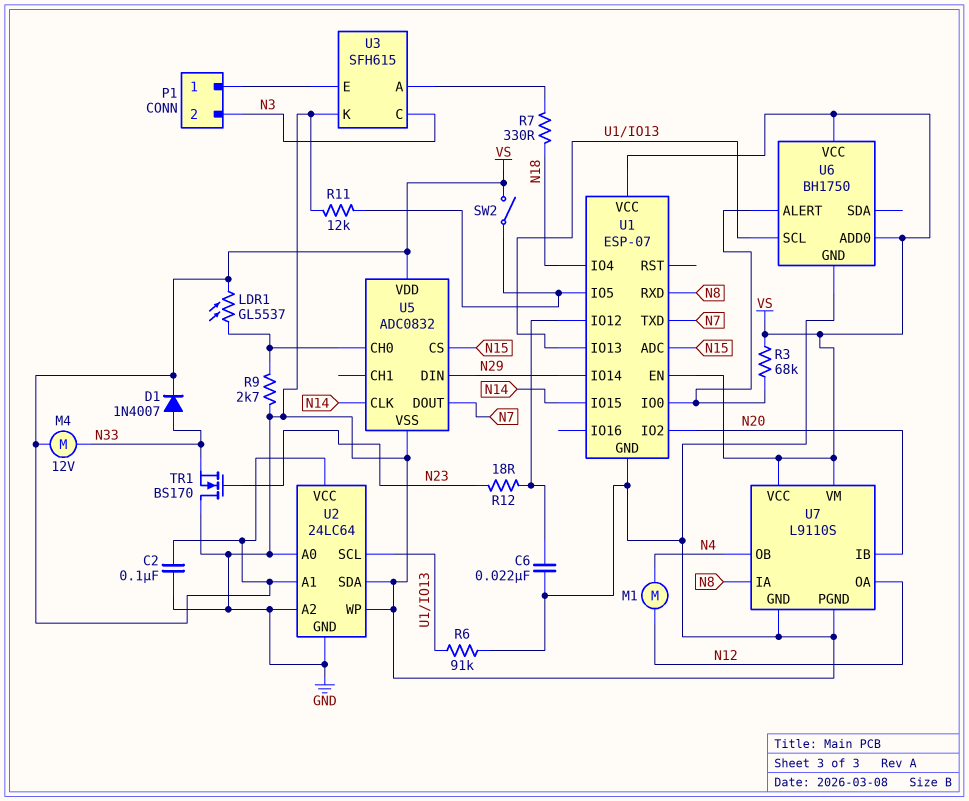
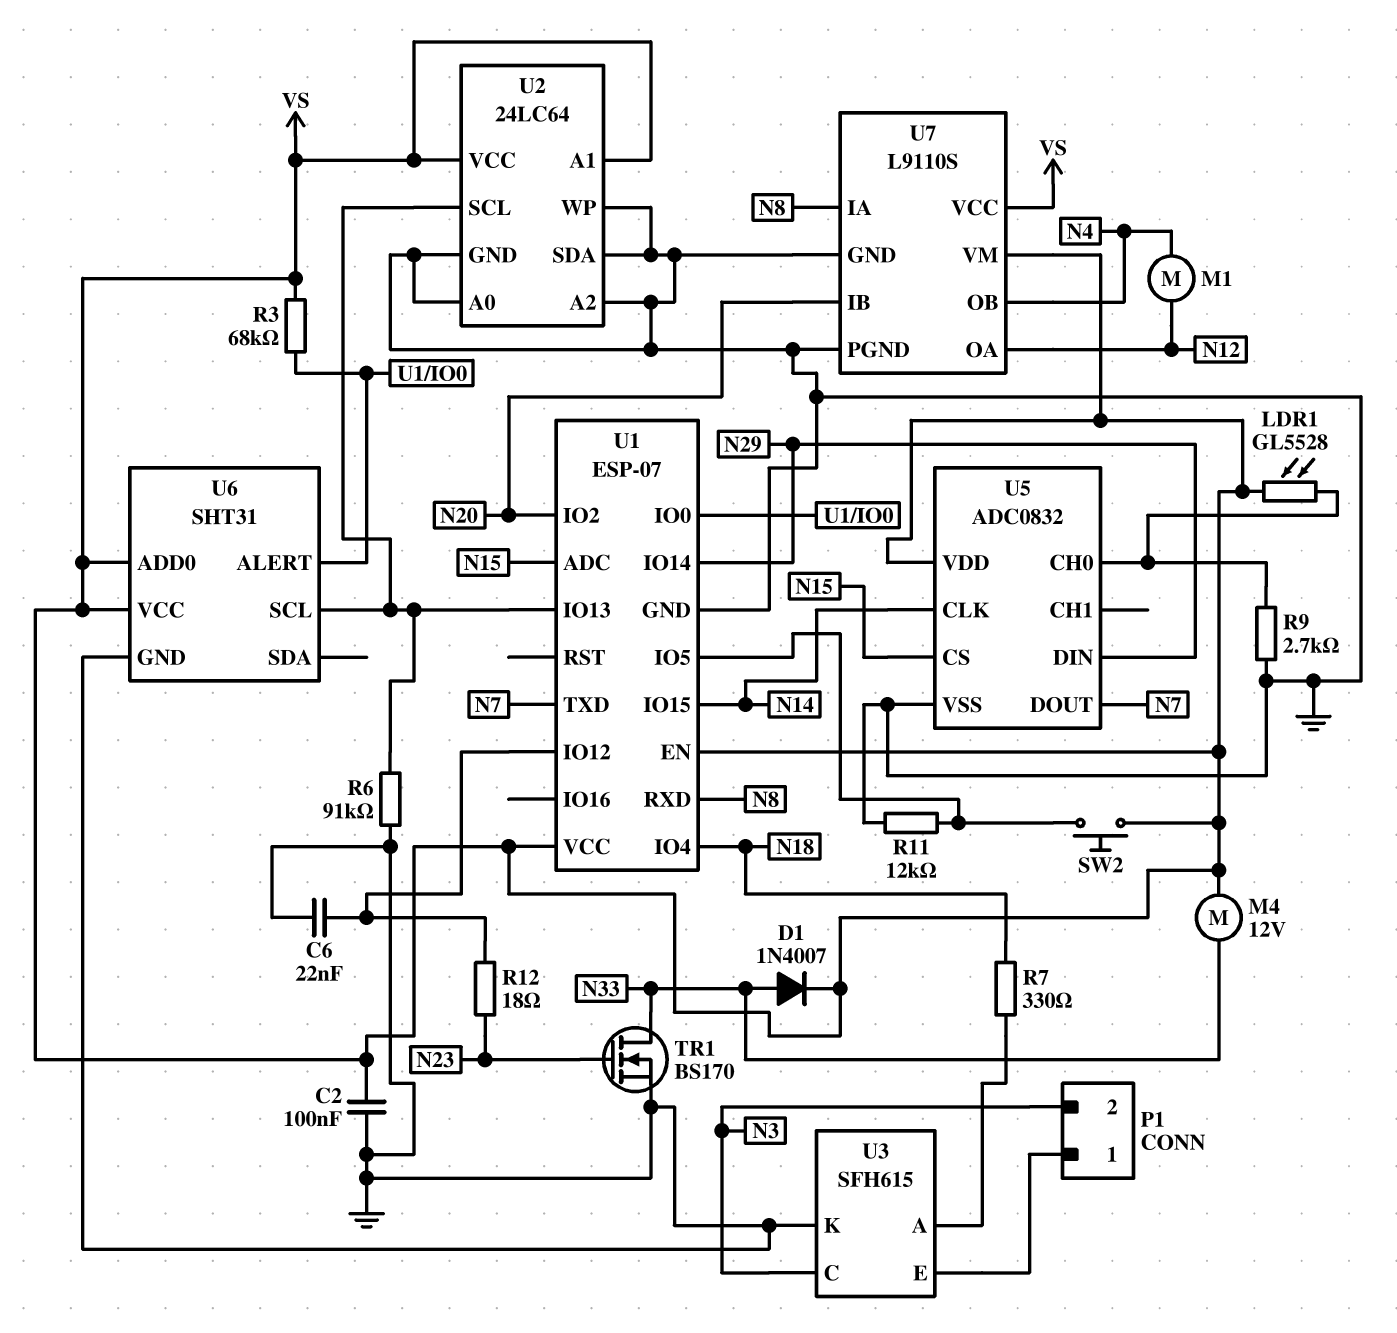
LDR1: GL5537 (U5/CH0, VS) -> GL5528 (U5/CH0, VS)
SW2: switch (U1/IO5, VS) -> button (U1/IO5, VS)
TR1: NMOS BS170 (G N23, D GND, S N33) -> NMOS BS170 (G N23, D N33, S GND)
U6: BH1750 -> SHT31

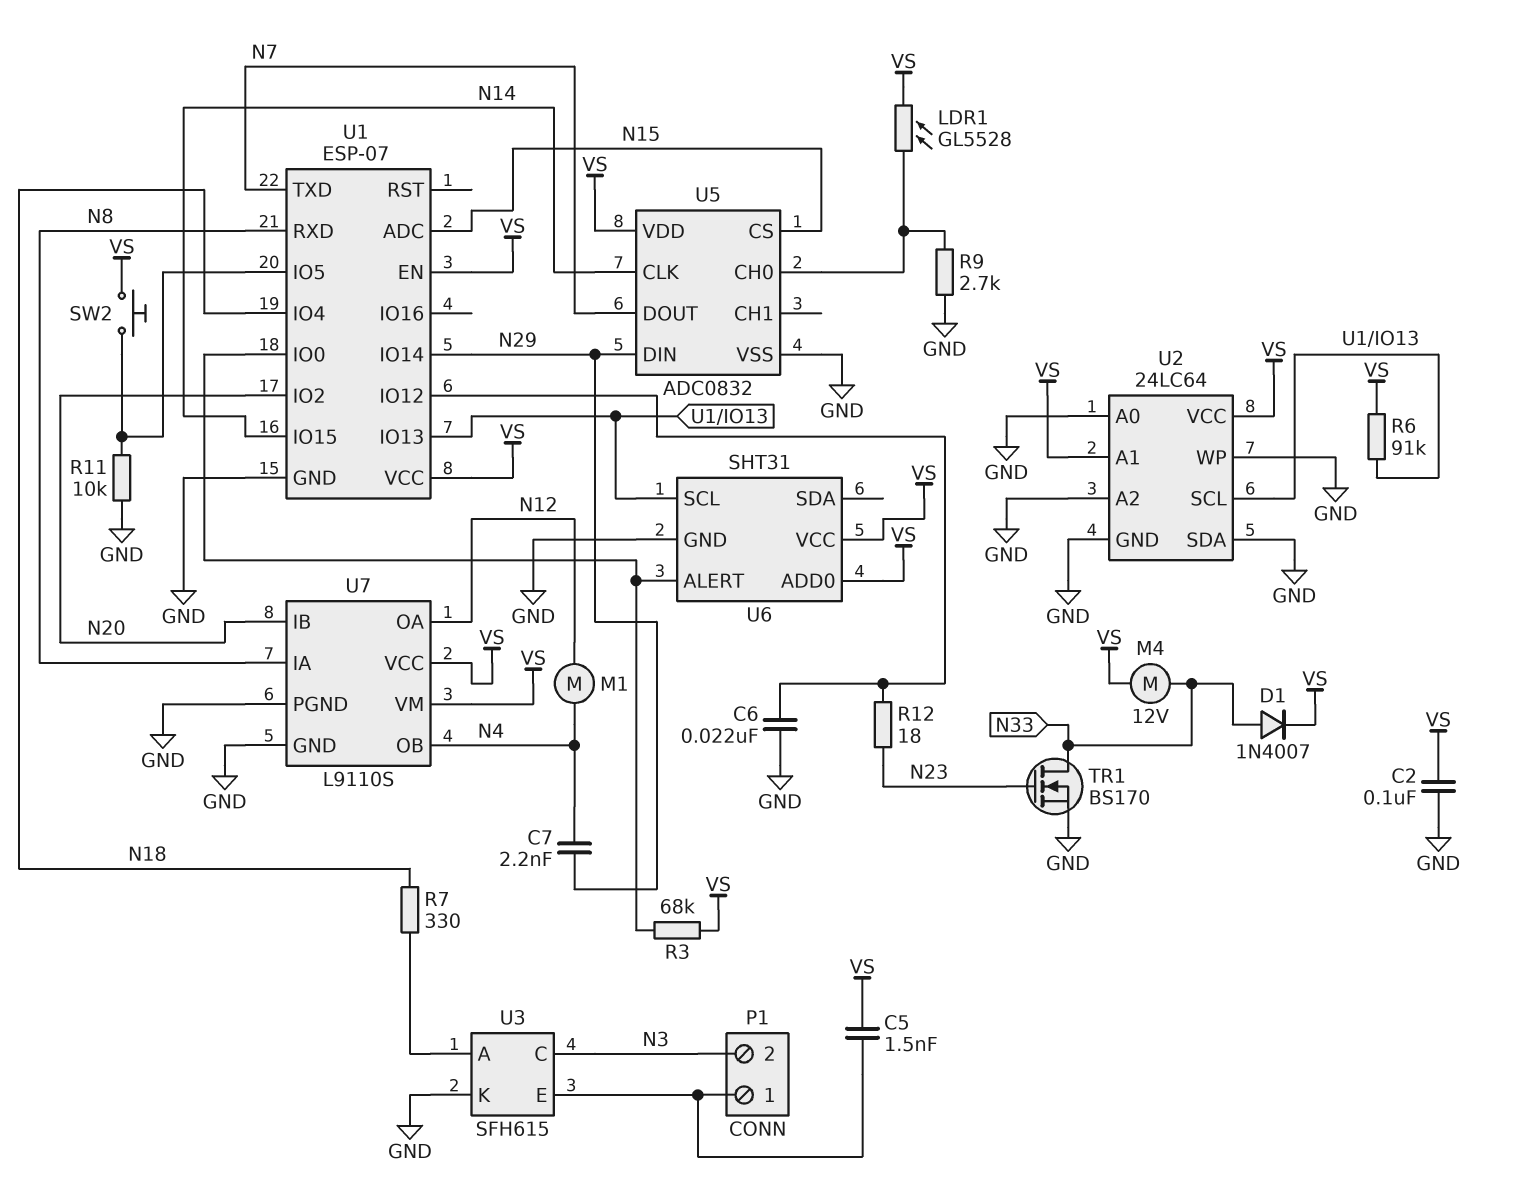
C5: none -> 1.5nF (P1/1, VS)
C7: none -> 2.2nF (N4, N29)
R6: 91k (GND, U1/IO13) -> 91k (U1/IO13, VS)
R11: 12k (GND, U1/IO5) -> 10k (GND, U1/IO5)

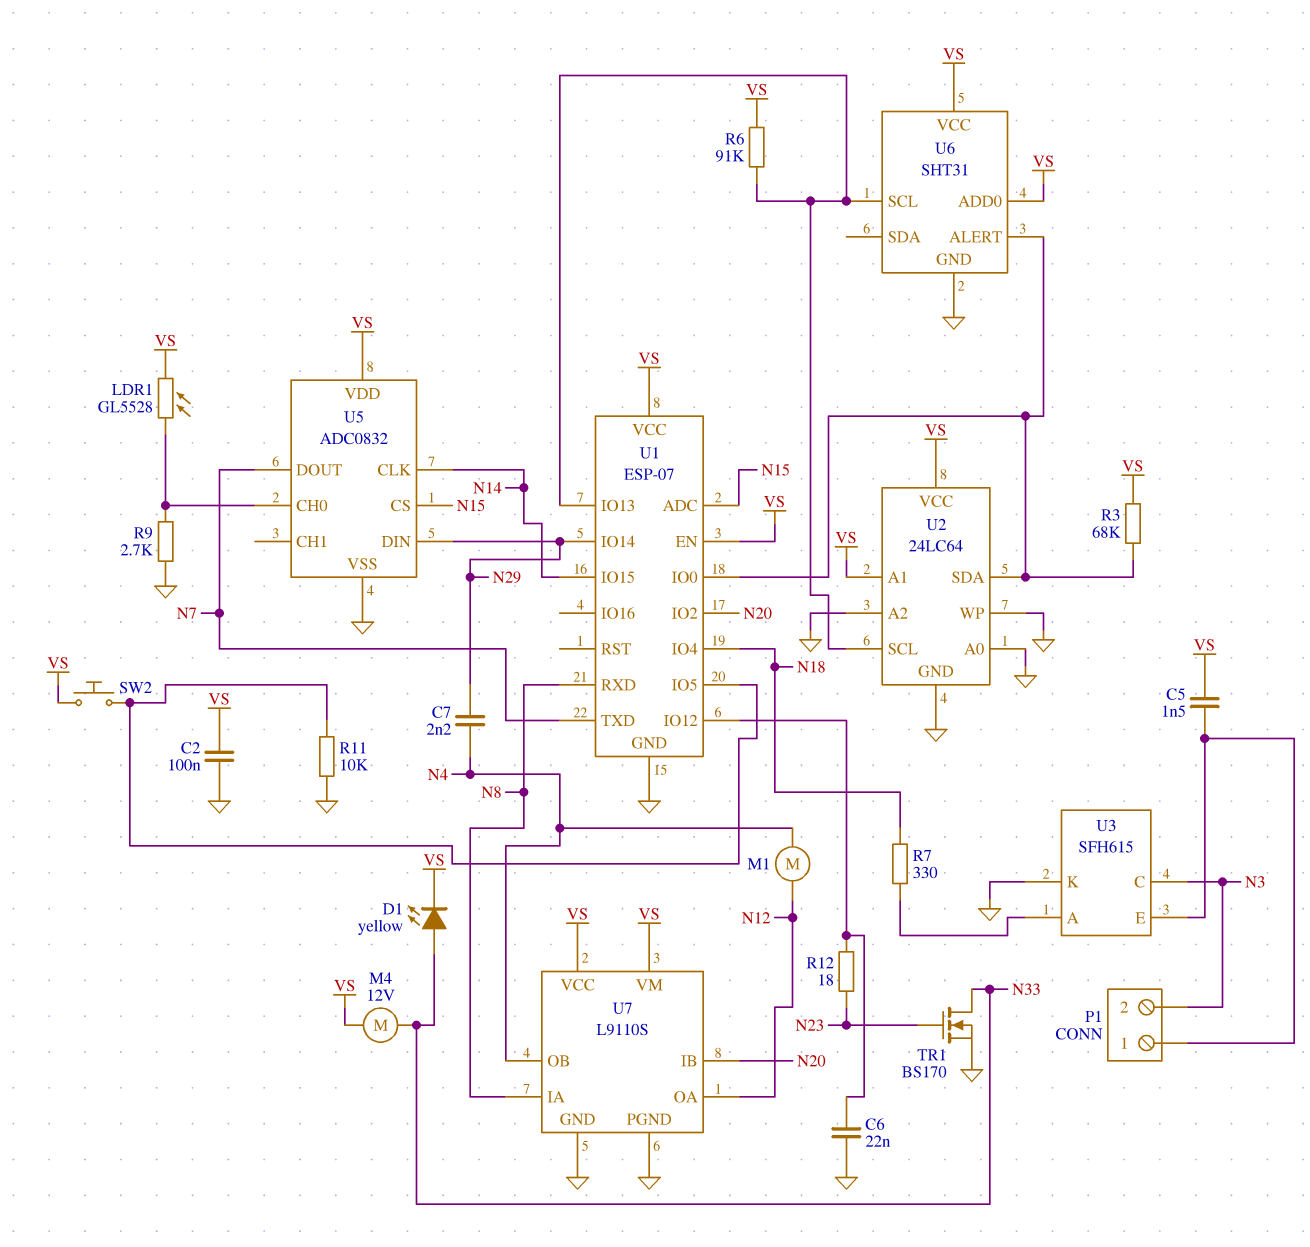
D1: diode 1N4007 (A N33, K VS) -> LED yellow (A N33, K VS)
U2 pin SDA: GND -> U1/IO0

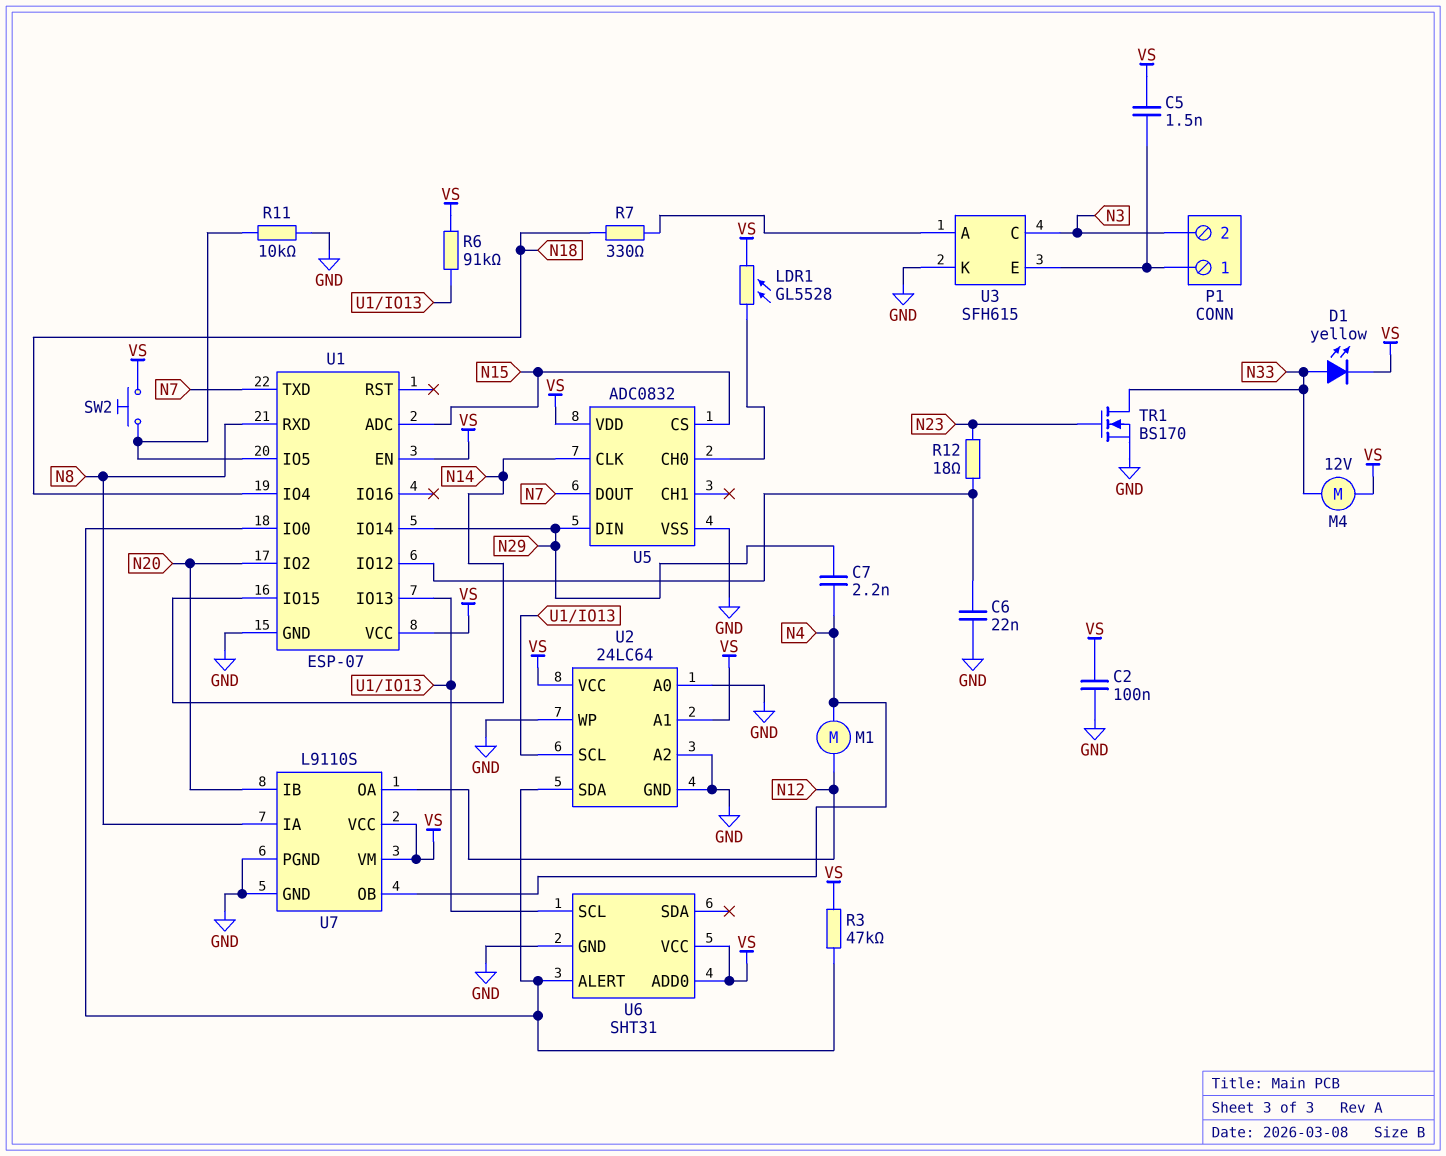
R3: 68k (U1/IO0, VS) -> 47k (U1/IO0, VS)
R9: 2.7k (GND, U5/CH0) -> none

